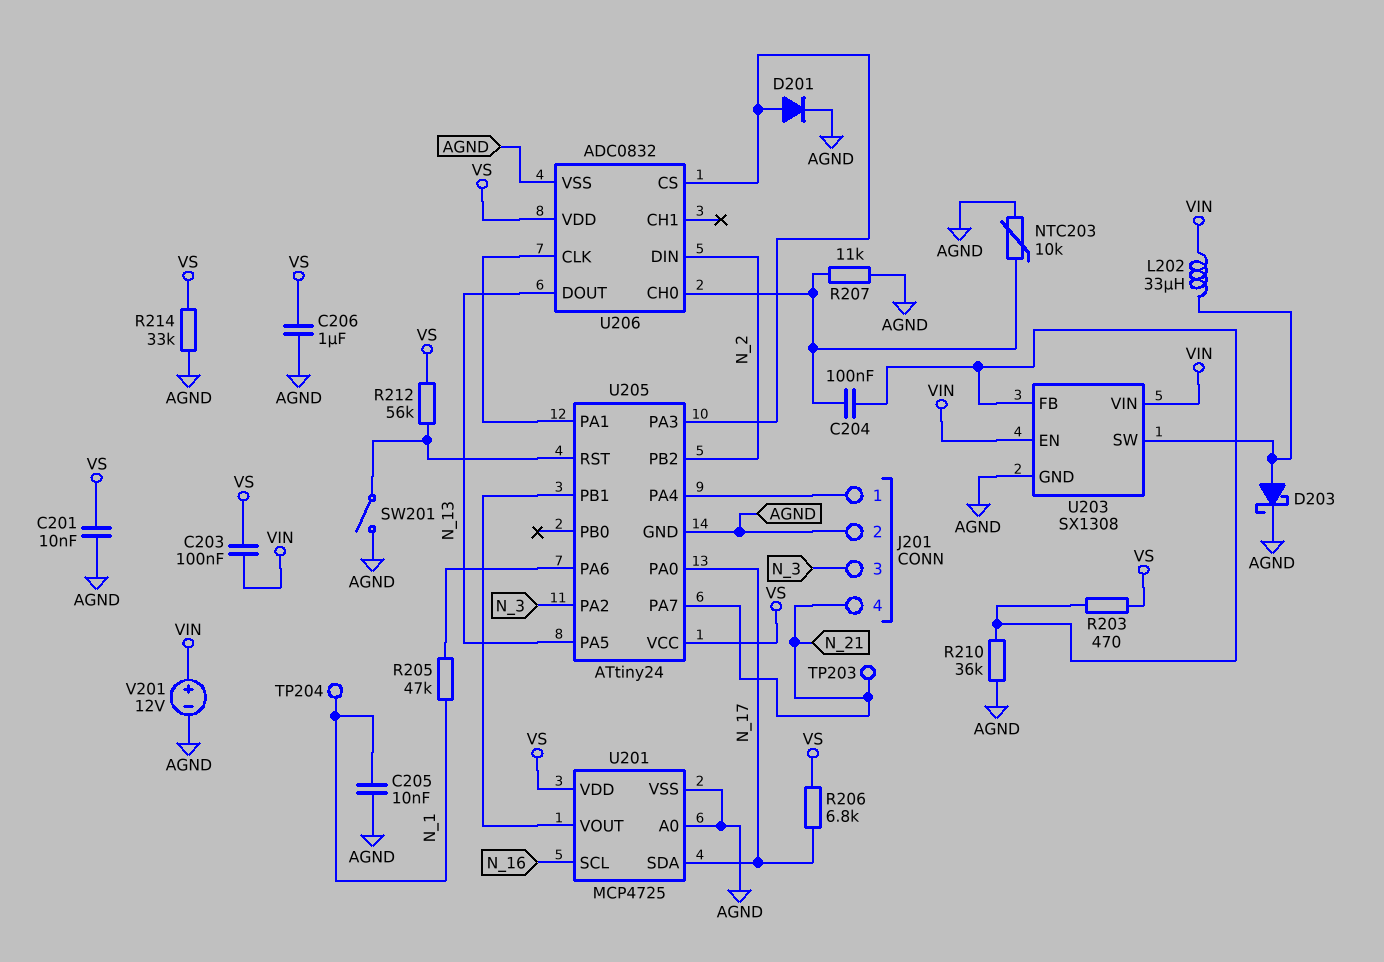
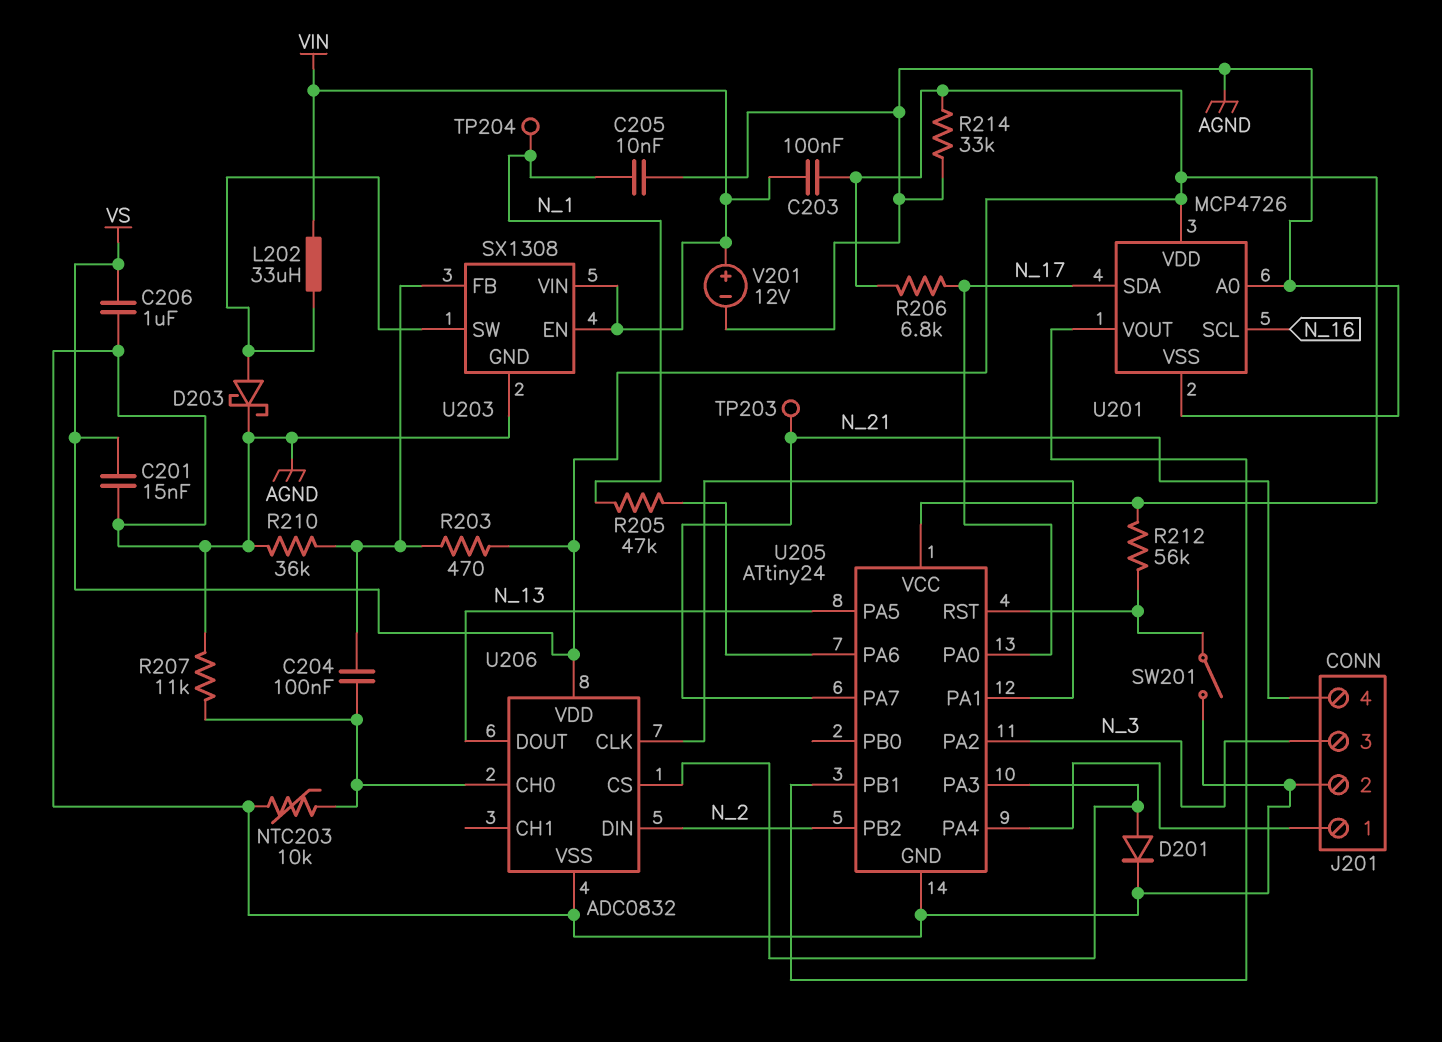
C201: 10nF (AGND, VS) -> 15nF (AGND, VS)
U201: MCP4725 -> MCP4726

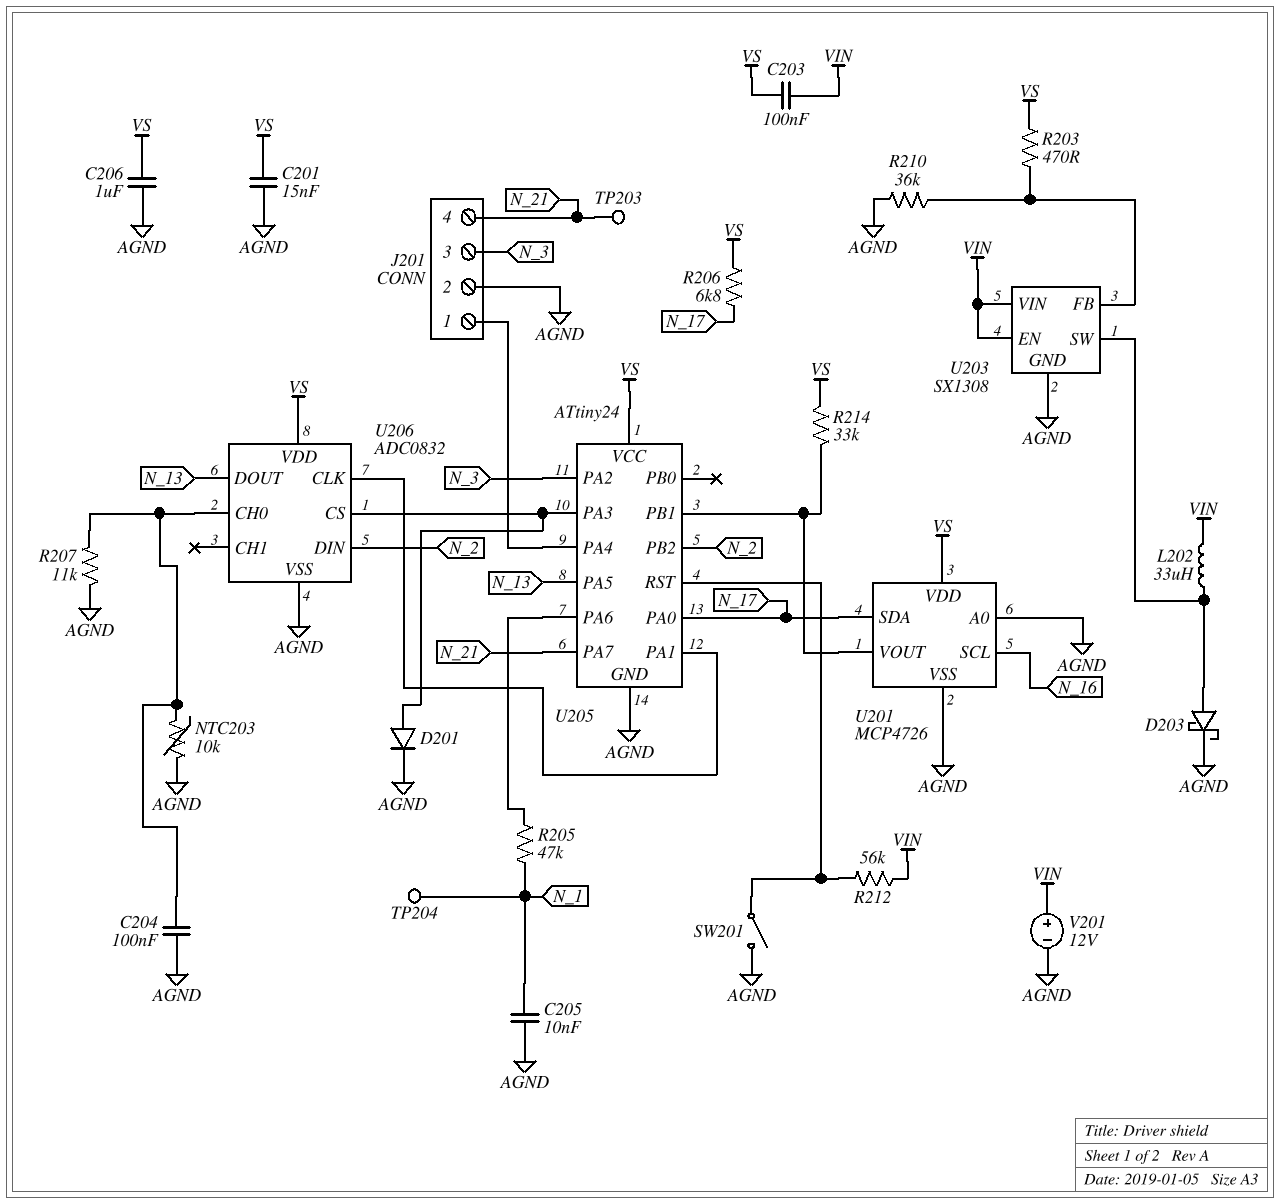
C204: 100nF (U203/FB, U206/CH0) -> 100nF (AGND, U206/CH0)
R212: 56k (U205/RST, VS) -> 56k (U205/RST, VIN)
R214: 33k (AGND, VS) -> 33k (U201/VOUT, VS)

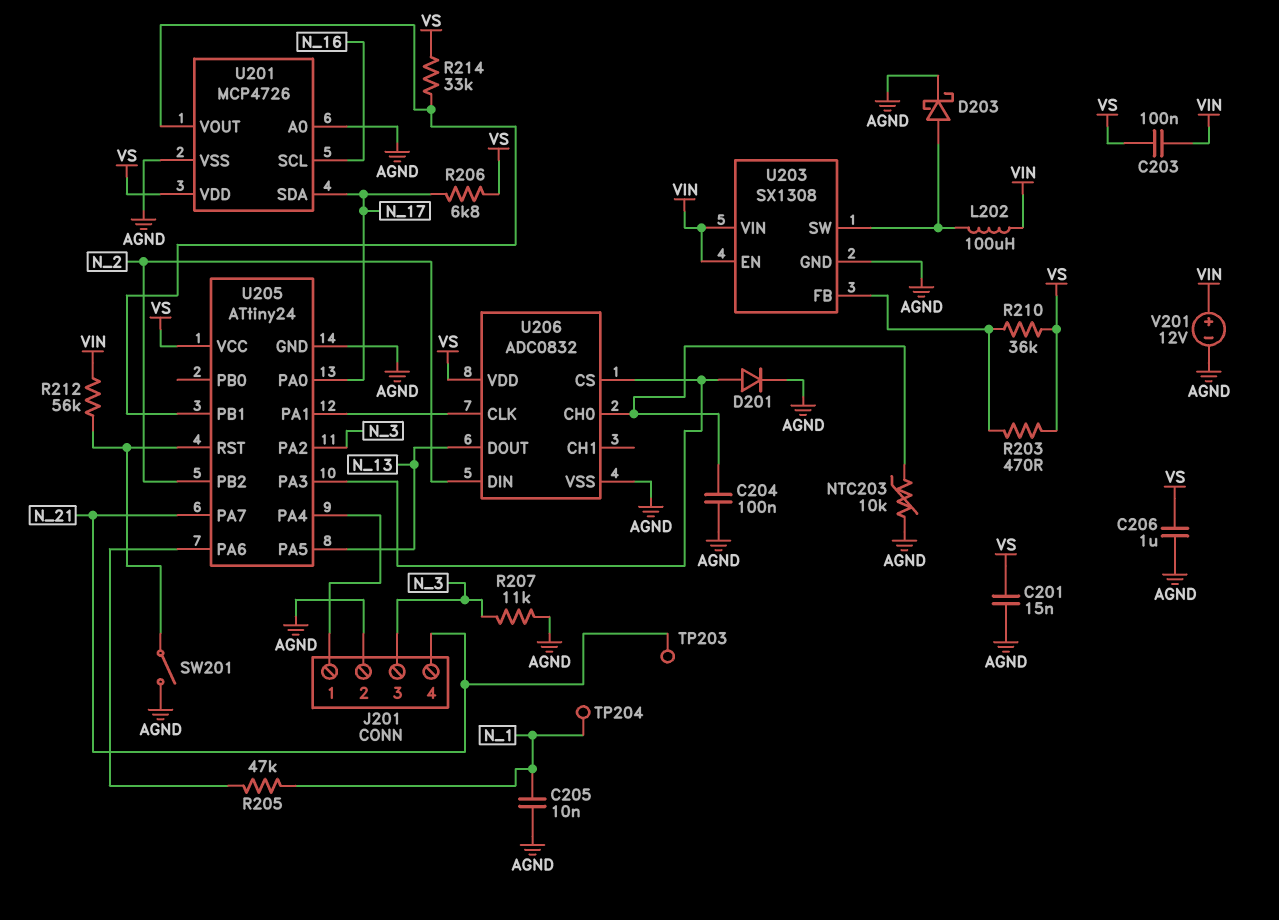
L202: 33uH (U203/SW, VIN) -> 100uH (U203/SW, VIN)
R207: 11k (AGND, U206/CH0) -> 11k (AGND, N_3)
R210: 36k (AGND, U203/FB) -> 36k (U203/FB, VS)

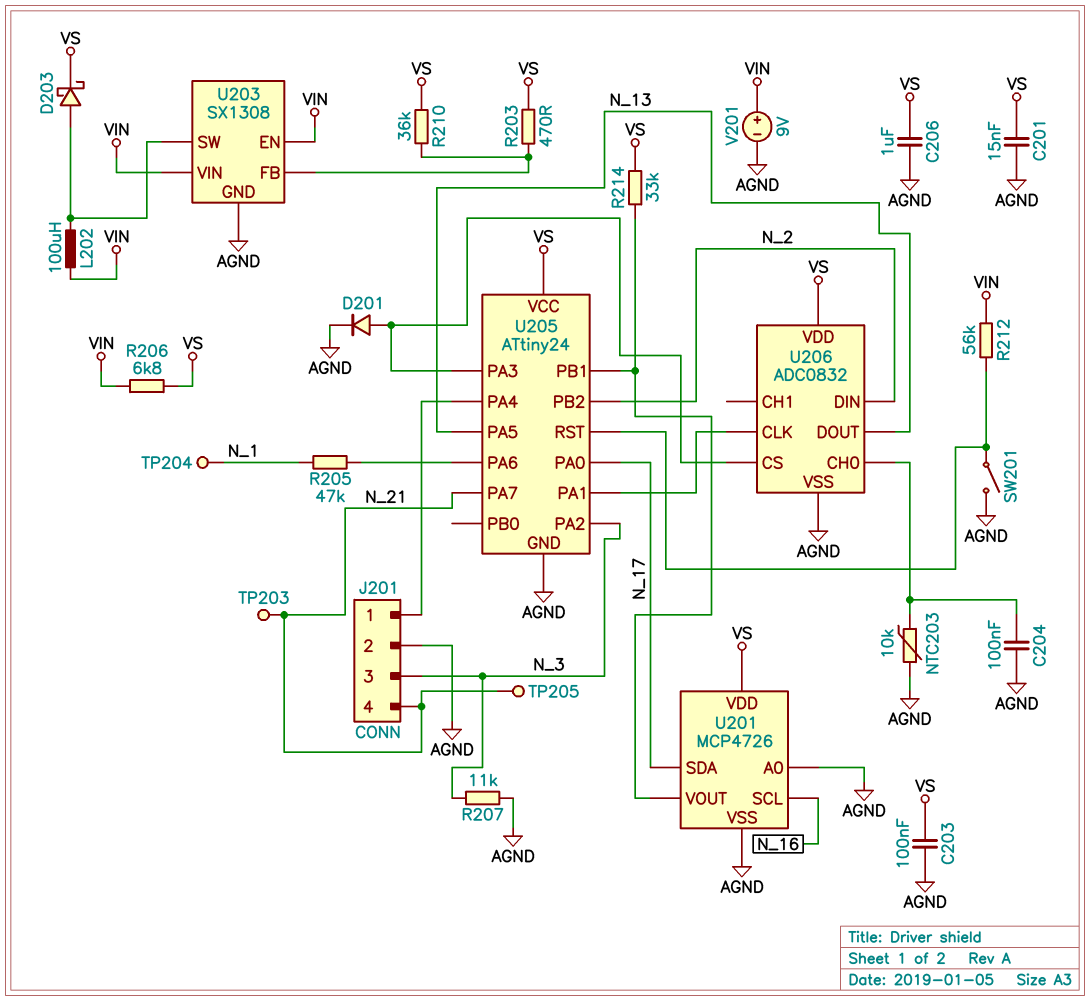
C203: 100nF (VIN, VS) -> 100nF (AGND, VS)
C205: 10nF (AGND, N_1) -> none
D203: schottky (A U203/SW, K AGND) -> schottky (A U203/SW, K VS)
R206: 6.8k (N_17, VS) -> 6.8k (VIN, VS)
TP205: none -> test point (N_21)
V201: 12V (plus VIN, minus AGND) -> 9V (plus VIN, minus AGND)

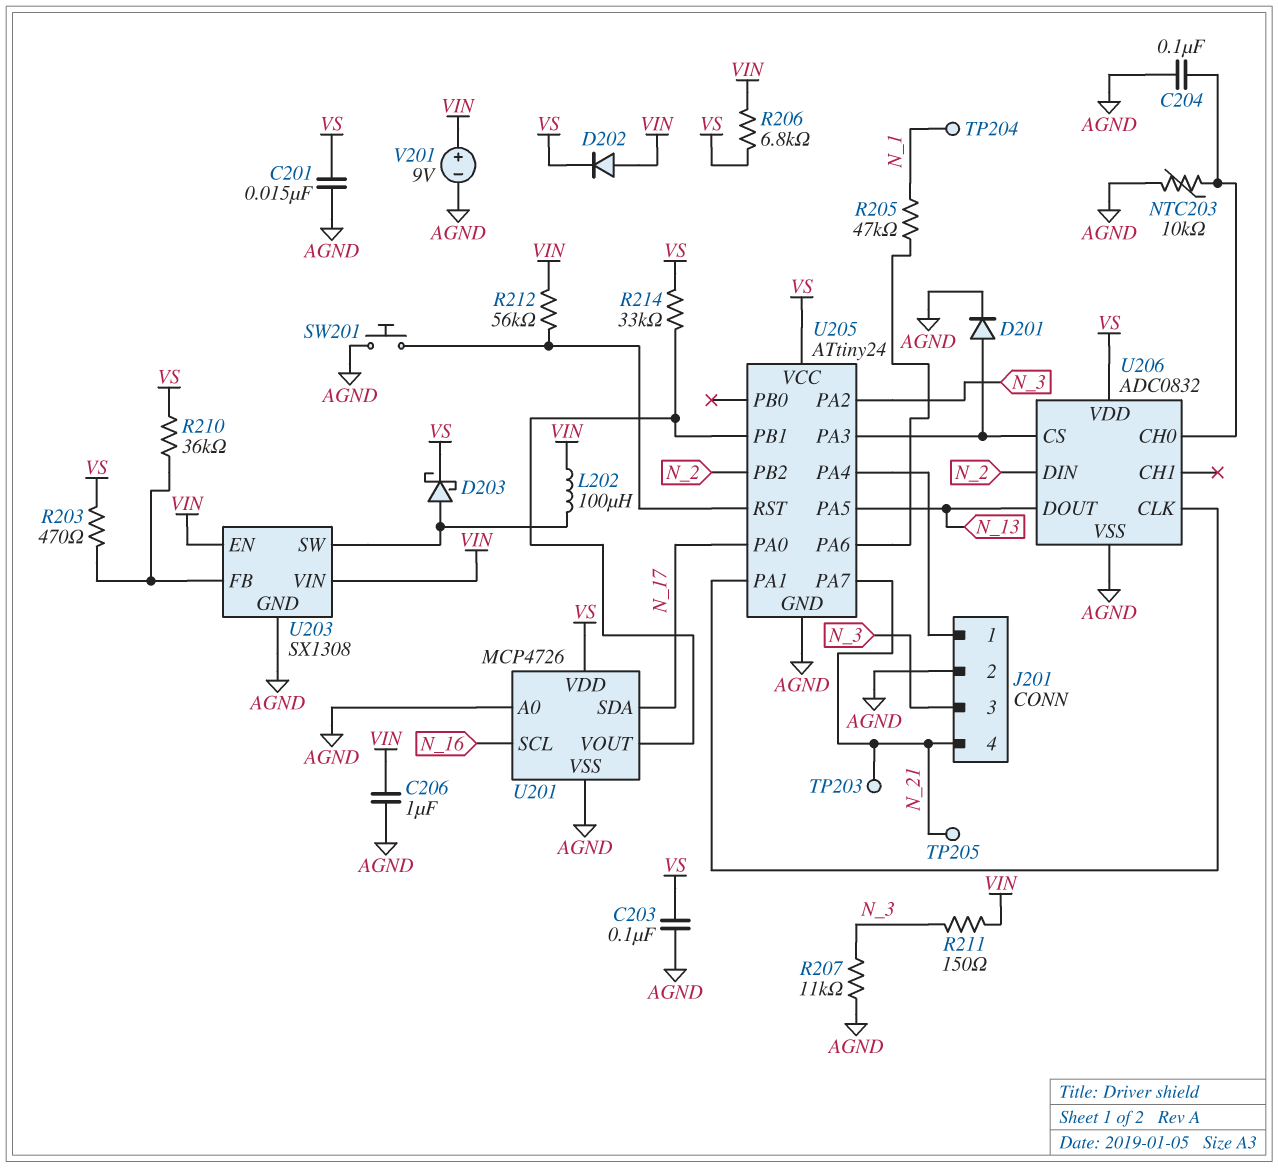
C206: 1uF (AGND, VS) -> 1uF (AGND, VIN)
D202: none -> diode (A VIN, K VS)
R211: none -> 150 (N_3, VIN)
SW201: switch (AGND, U205/RST) -> button (AGND, U205/RST)

